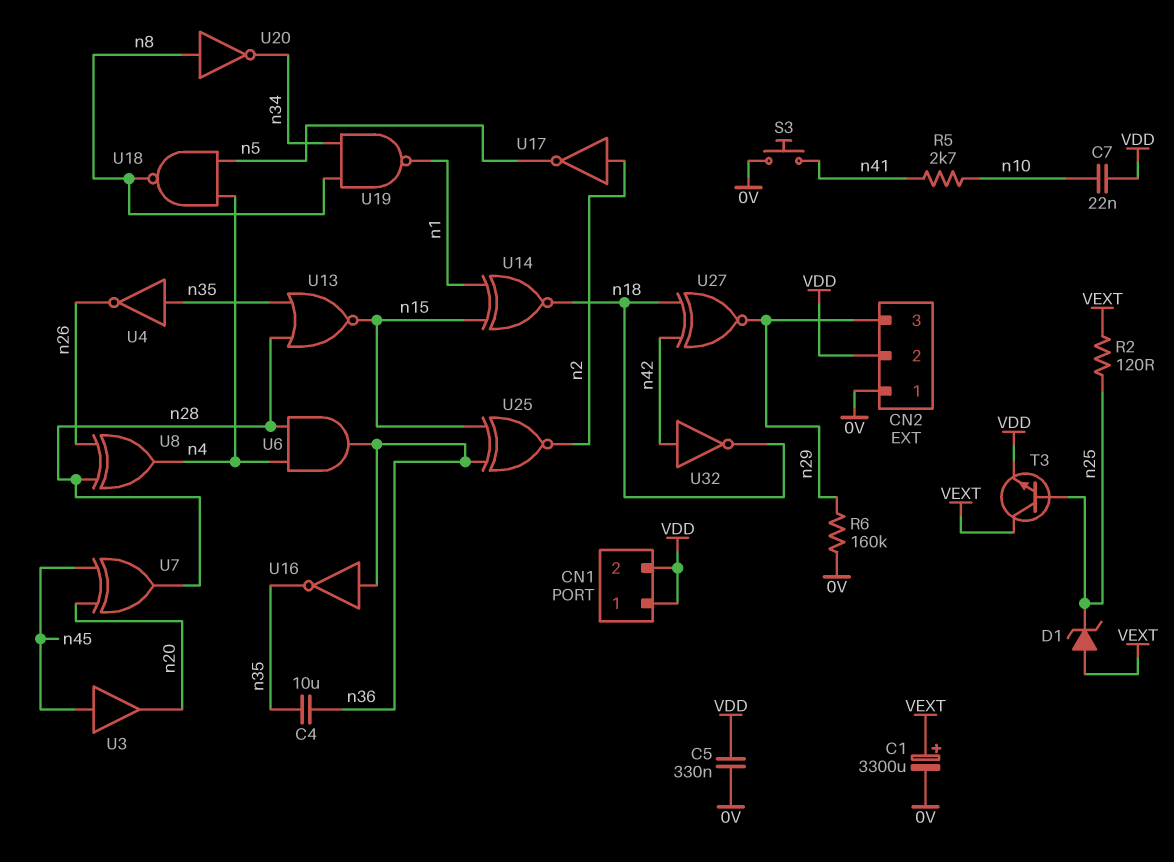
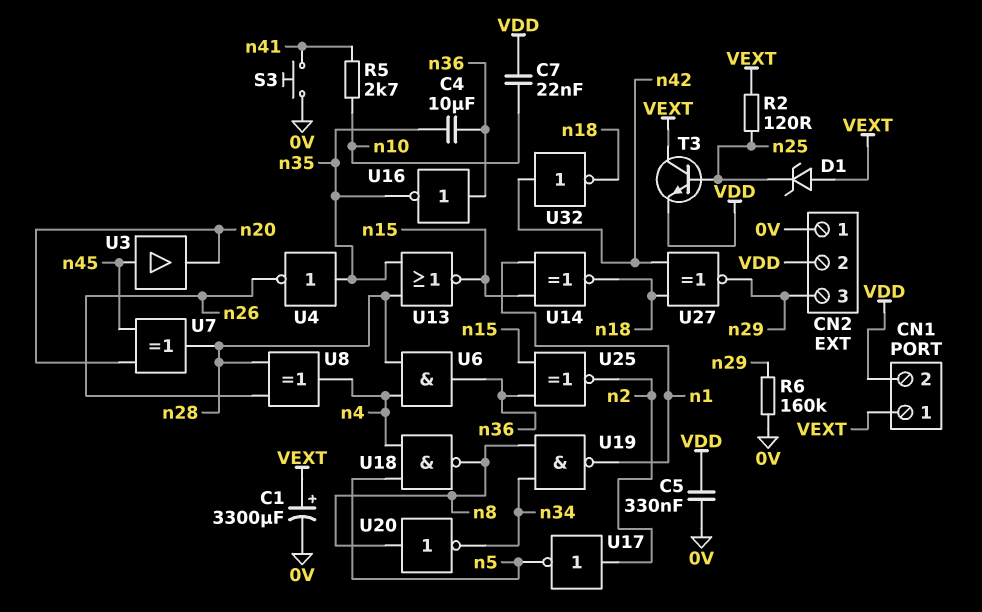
CN1 pin 1: VDD -> VEXT

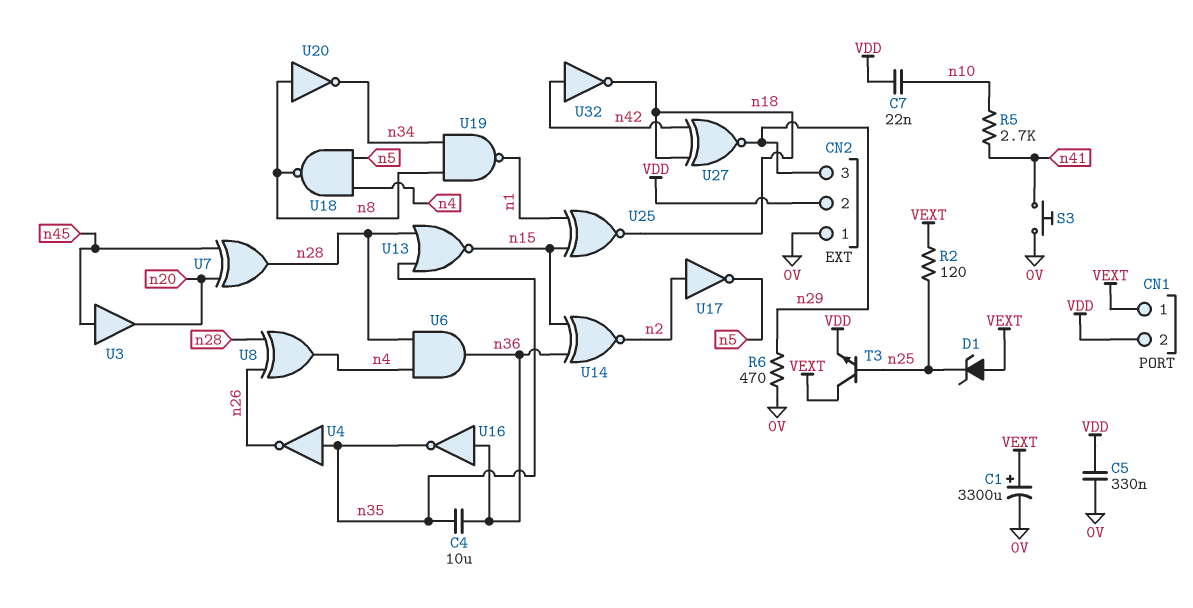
R6: 160k (0V, n29) -> 470 (0V, n29)
U14: XNOR (in n1, in n15, out n18) -> XNOR (in n15, in n36, out n2)
U25: XNOR (in n15, in n36, out n2) -> XNOR (in n1, in n15, out n18)

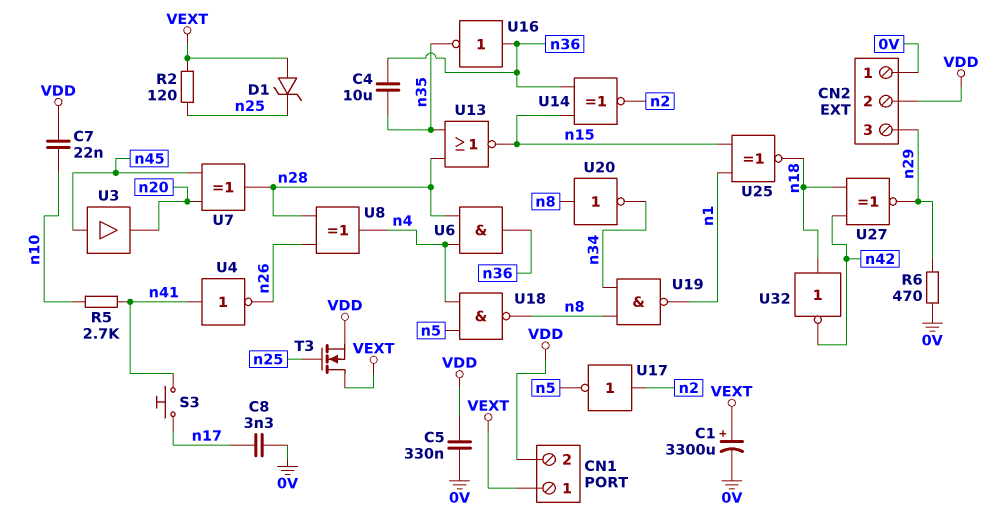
C8: none -> 3.3nF (0V, n17)
S3: button (0V, n41) -> button (n17, n41)
T3: NPN (B n25, C VEXT, E VDD) -> NMOS (G n25, D VEXT, S VDD)
U4: NOT (in n35, out n26) -> NOT (in n41, out n26)
U32: NOT (in n42, out n18) -> NOT (in n18, out n42)

